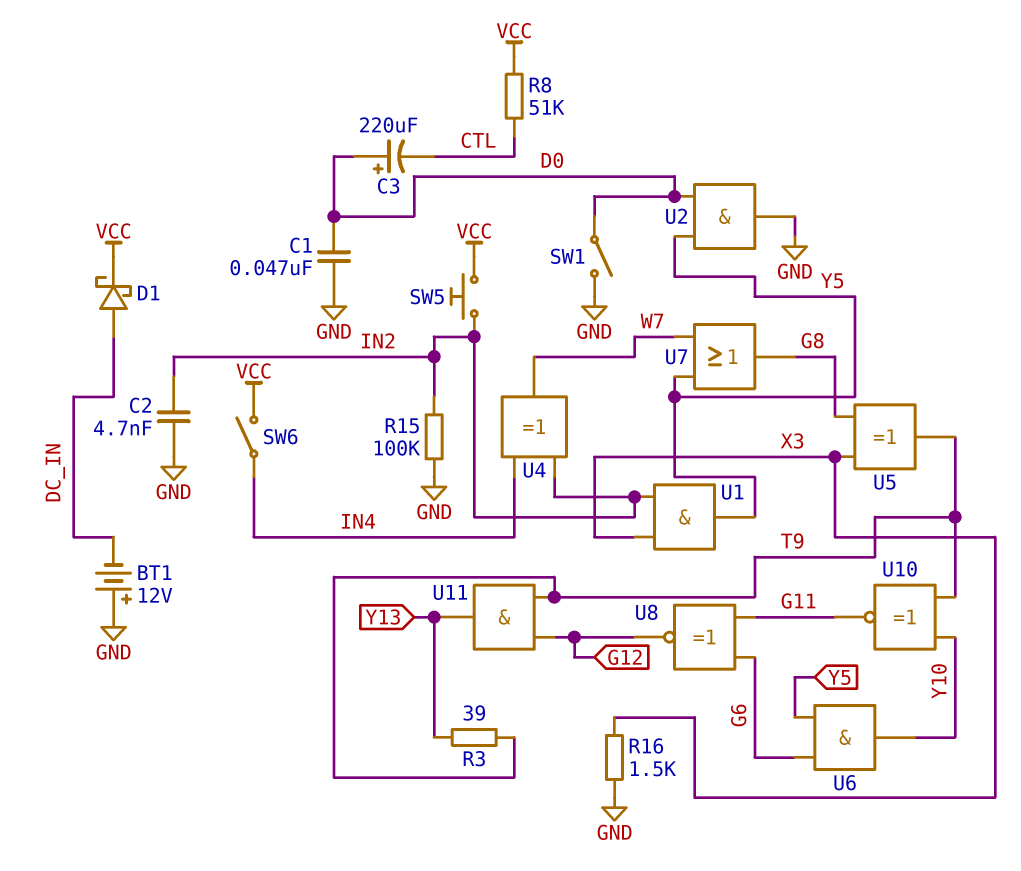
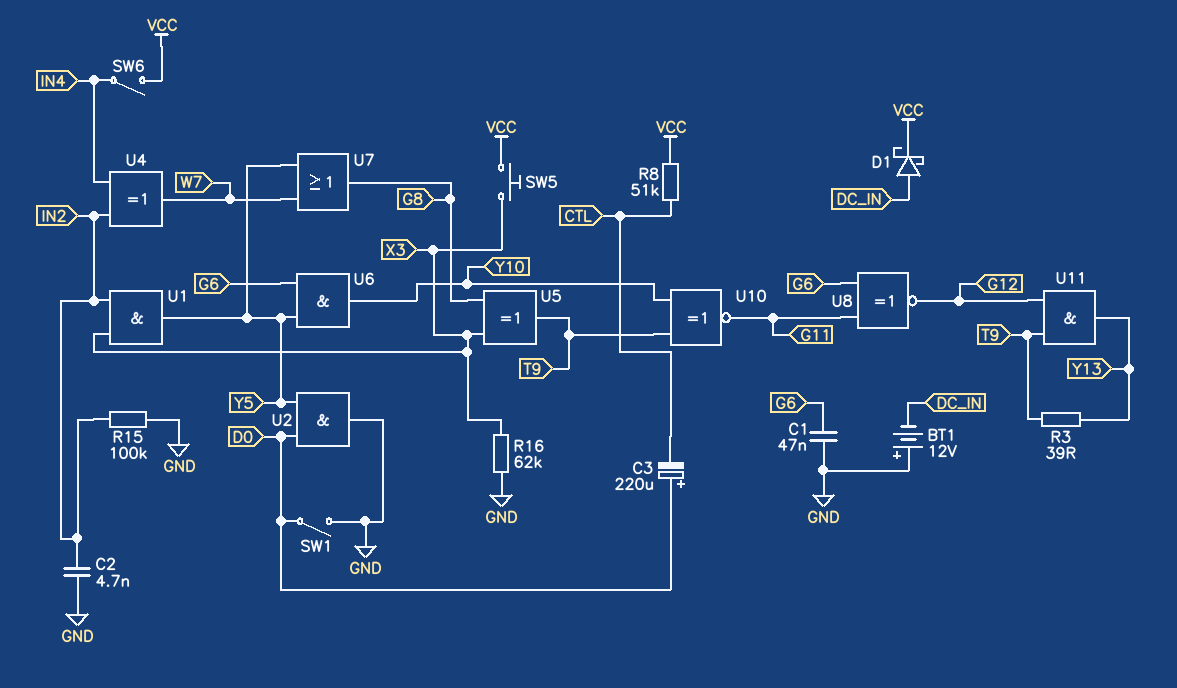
C1: 47nF (D0, GND) -> 47nF (G6, GND)
R16: 1.5k (GND, X3) -> 62k (GND, X3)
SW5: button (IN2, VCC) -> button (VCC, X3)

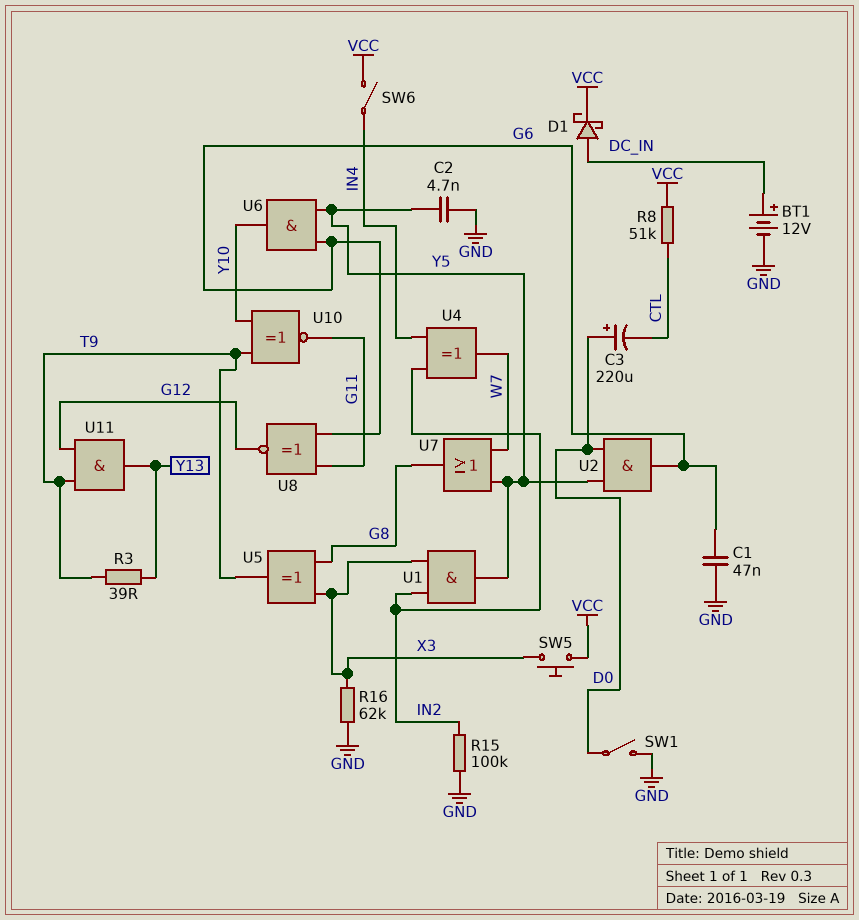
BT1: 12V (plus GND, minus DC_IN) -> 12V (plus DC_IN, minus GND)
C2: 4.7nF (GND, IN2) -> 4.7nF (GND, Y5)
U2: AND (in D0, in Y5, out GND) -> AND (in D0, in Y5, out G6)

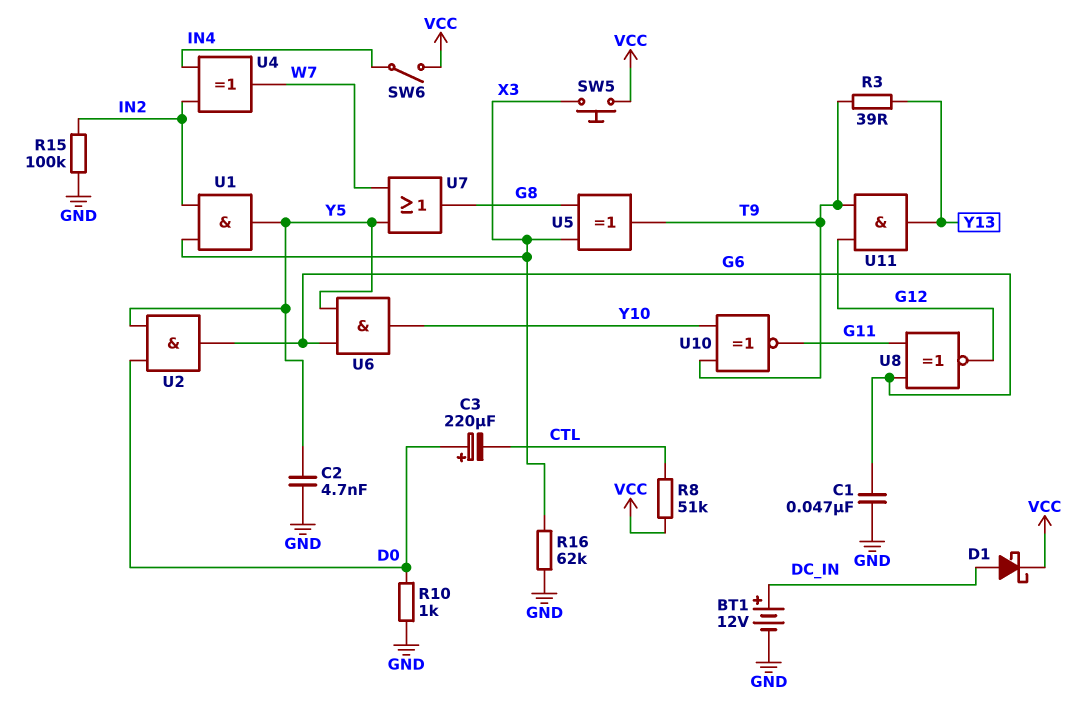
R10: none -> 1k (D0, GND)
SW1: switch (D0, GND) -> none

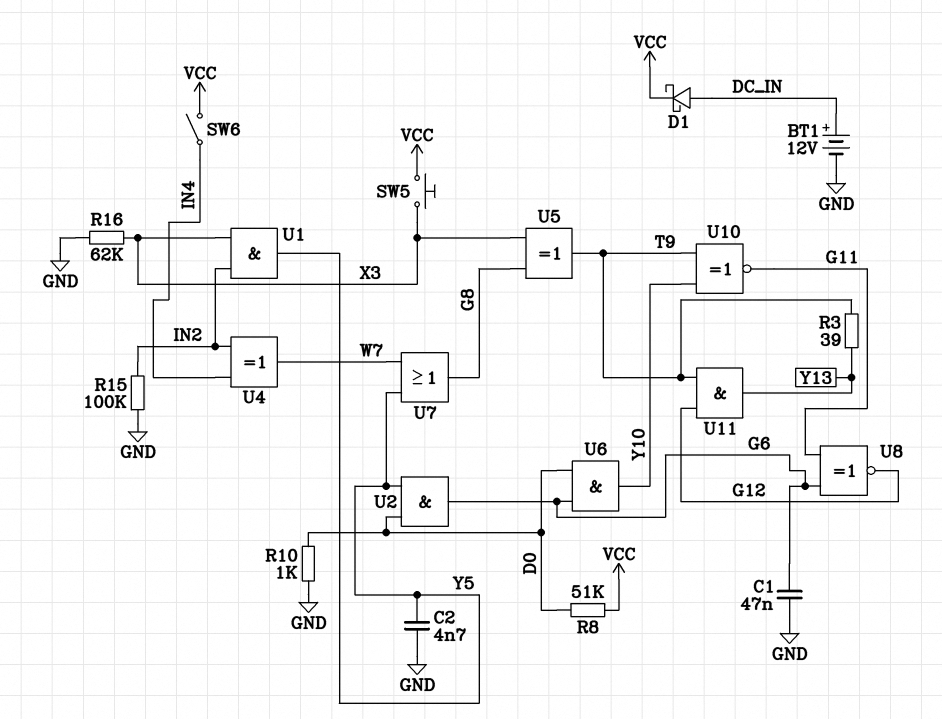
C3: 220uF (plus D0, minus CTL) -> none
R8: 51k (CTL, VCC) -> 51k (D0, VCC)
U6: AND (in G6, in Y5, out Y10) -> AND (in D0, in G6, out Y10)

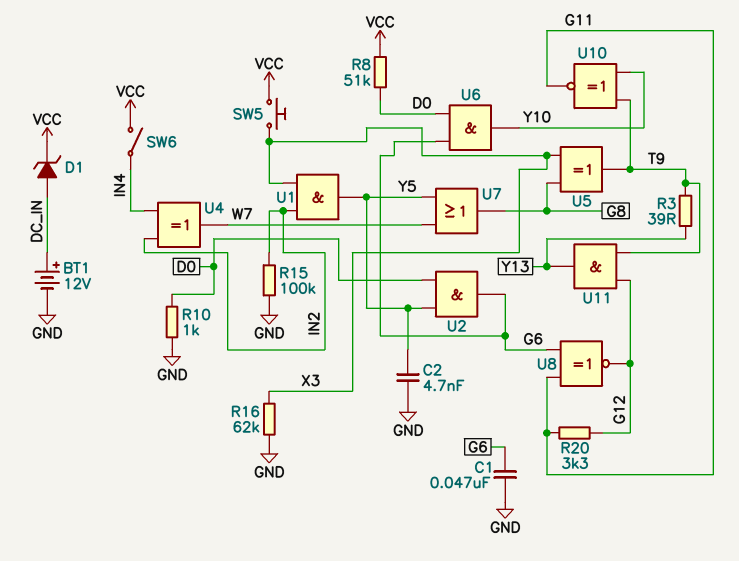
D1: schottky (A DC_IN, K VCC) -> zener (A DC_IN, K VCC)
R20: none -> 3.3k (G11, G12)

